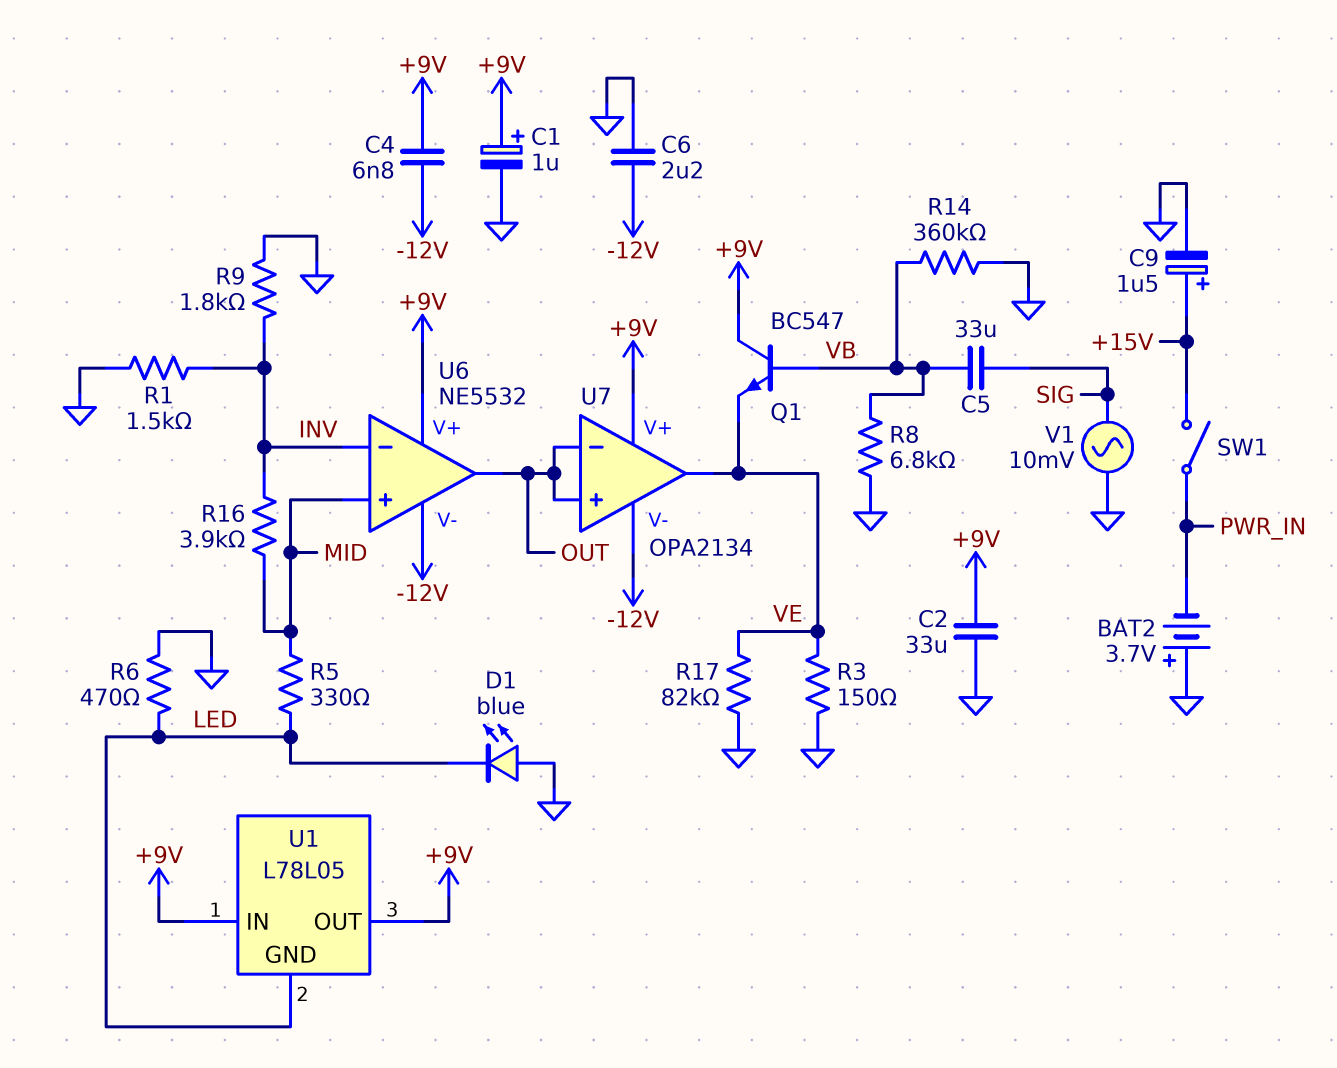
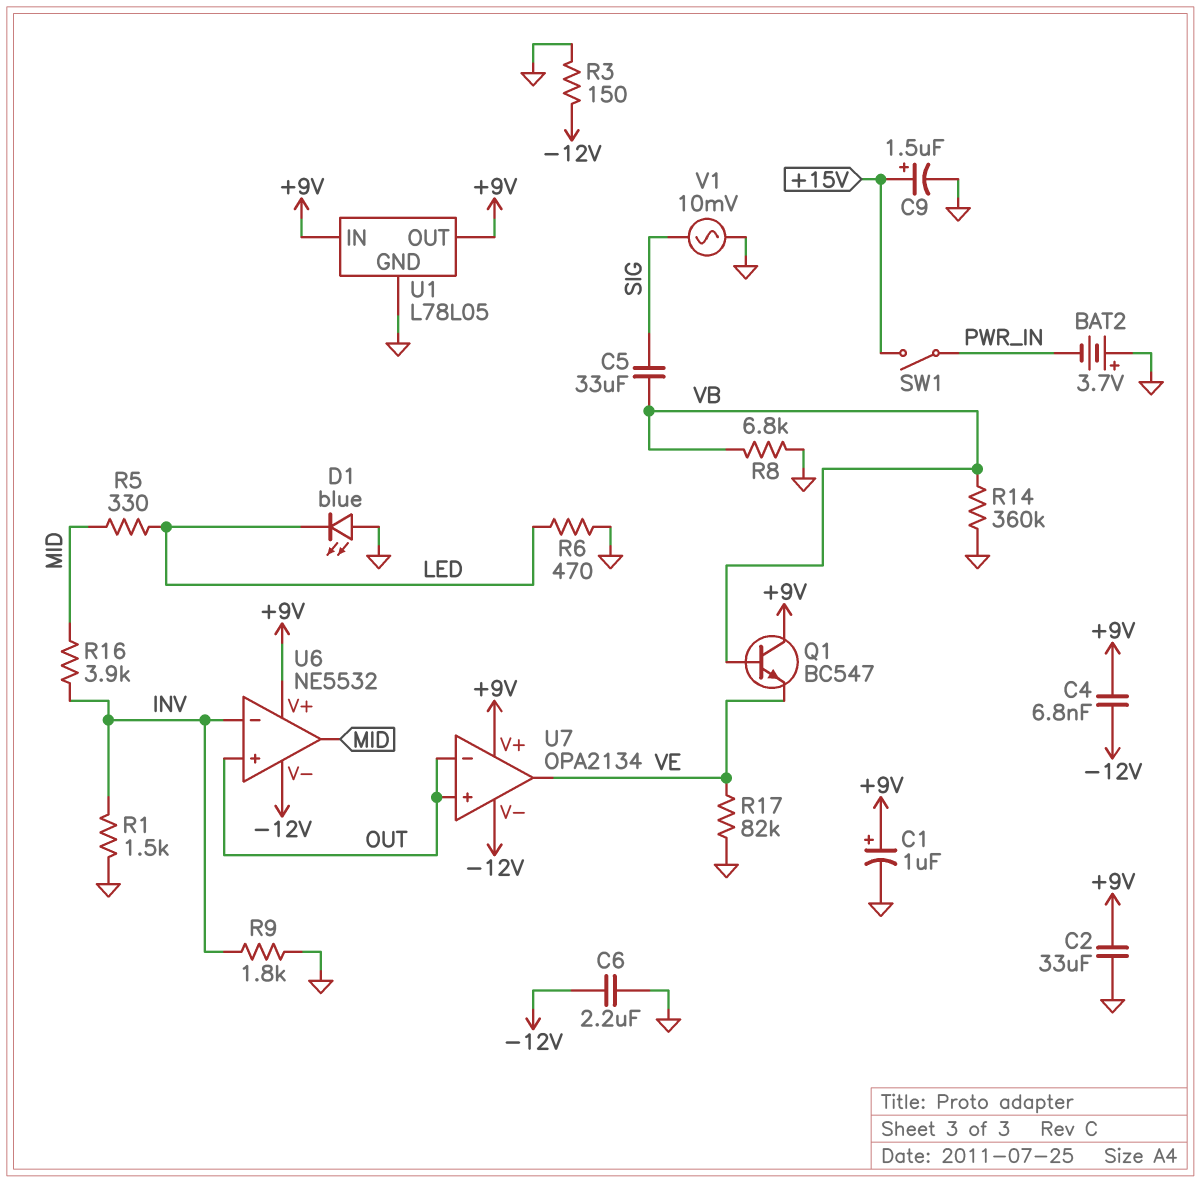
R3: 150 (GND, VE) -> 150 (-12V, GND)
U1 pin GND: LED -> GND
U6 pin in+: MID -> OUT
U6 pin out: OUT -> MID

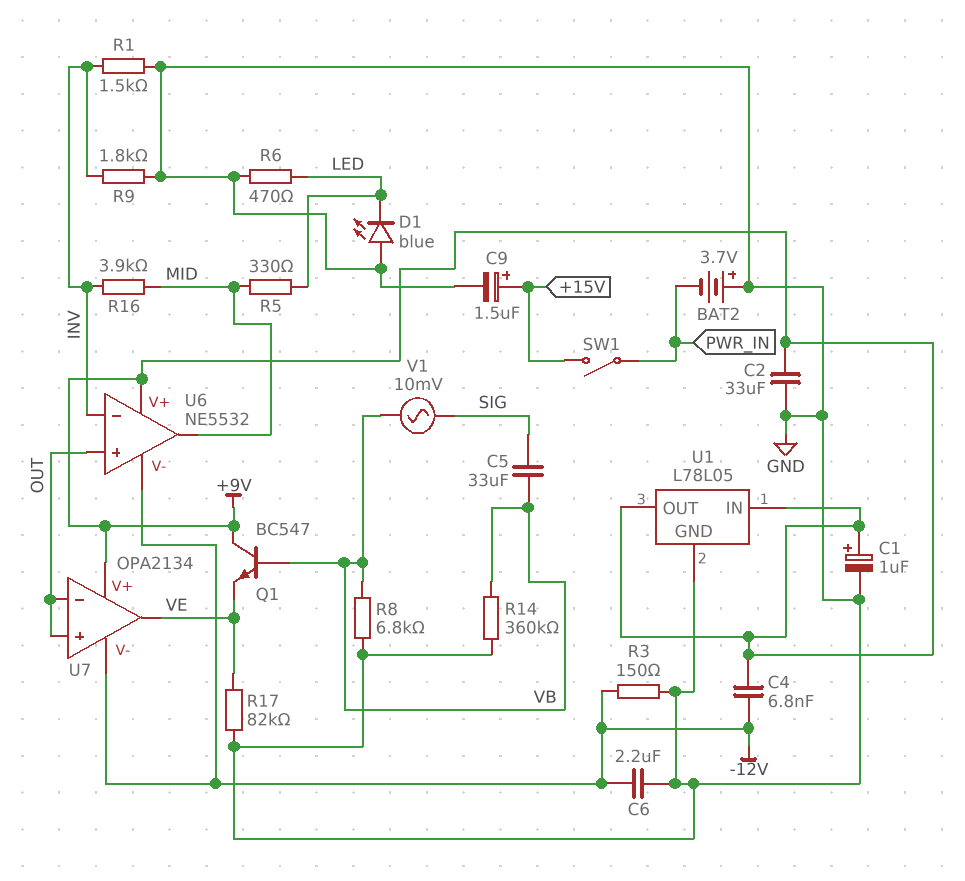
V1: AC 10mV (GND, SIG) -> AC 10mV (SIG, VB)

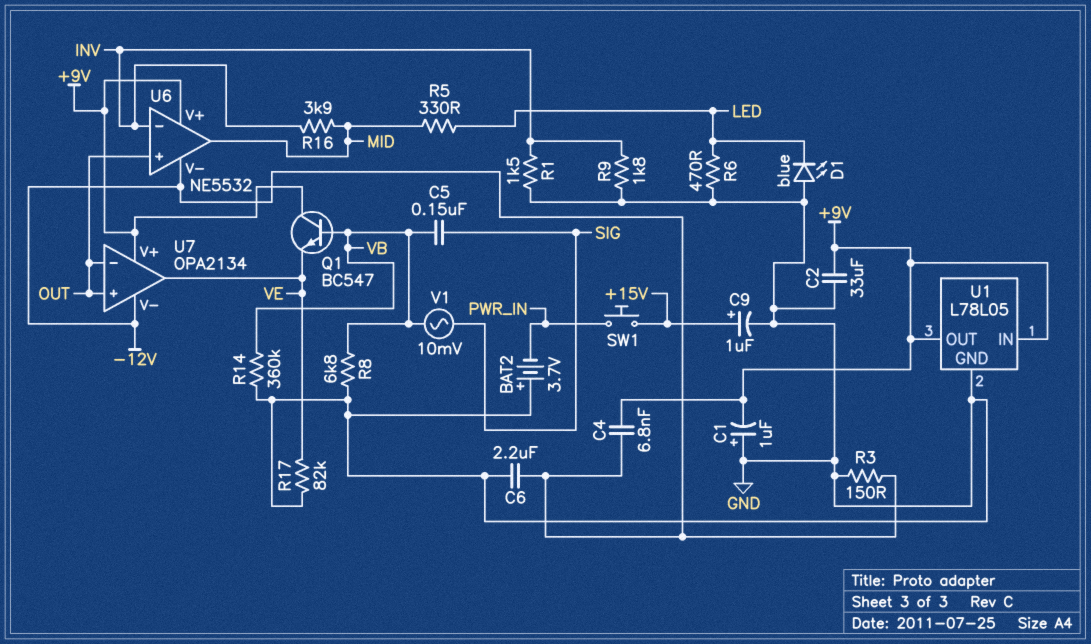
C1: 1uF (plus +9V, minus GND) -> 1uF (plus GND, minus +9V)
C5: 33uF (SIG, VB) -> 150nF (SIG, VB)
C9: 1.5uF (plus +15V, minus GND) -> 1uF (plus +15V, minus GND)
SW1: switch (+15V, PWR_IN) -> button (+15V, PWR_IN)

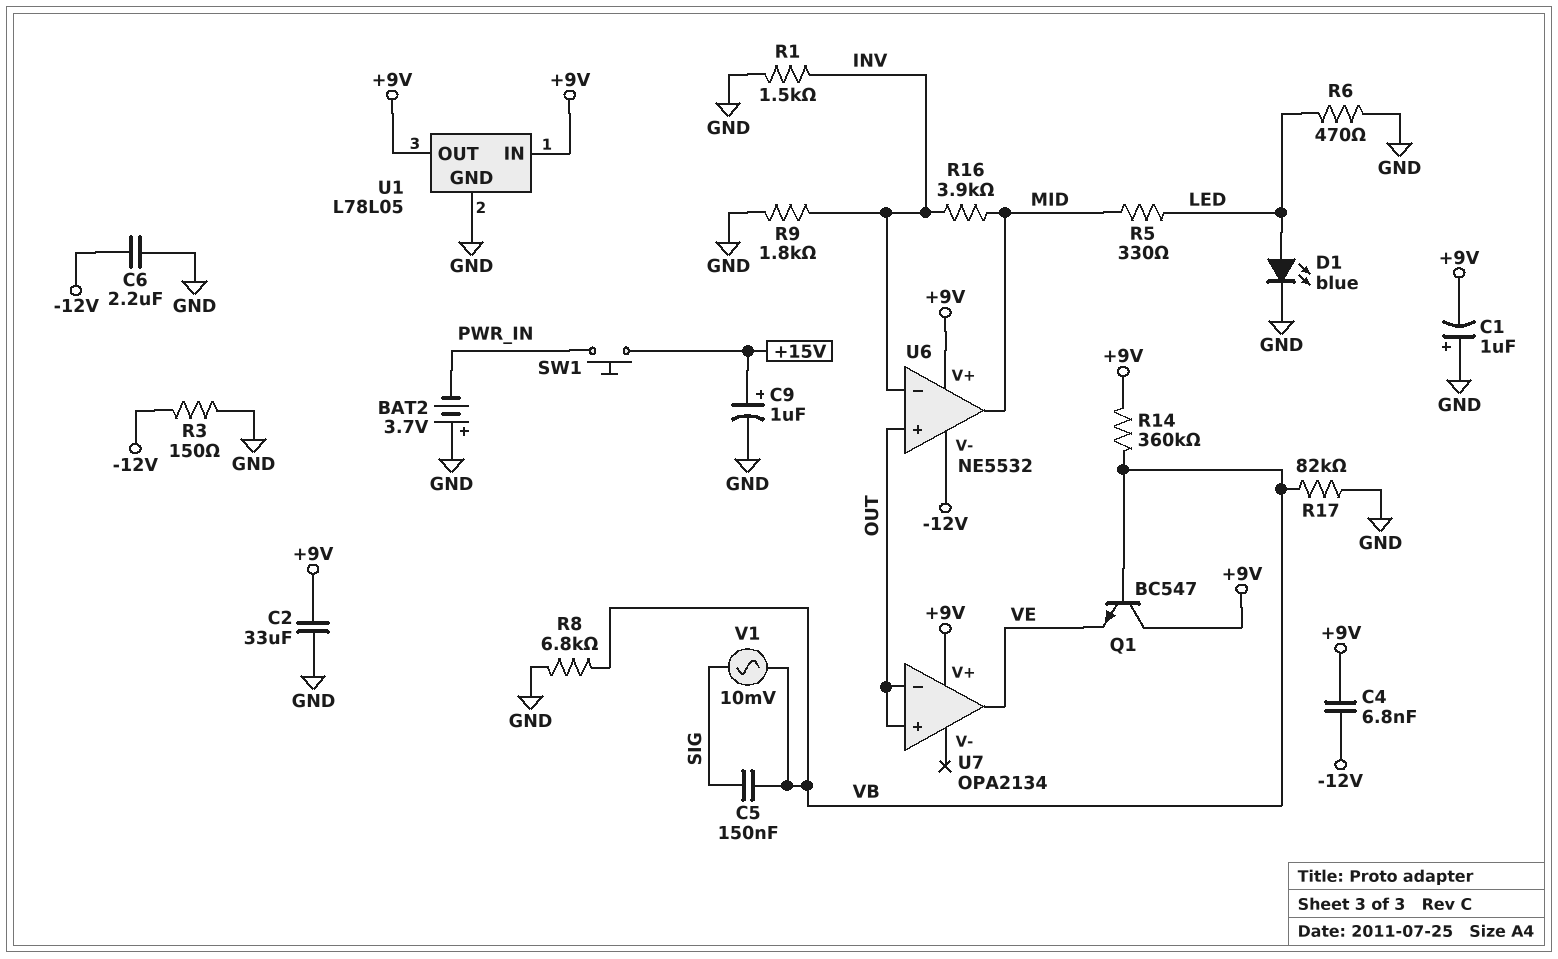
D1: LED blue (A GND, K LED) -> LED blue (A LED, K GND)
R14: 360k (GND, VB) -> 360k (+9V, VB)
R17: 82k (GND, VE) -> 82k (GND, VB)
U7 pin V-: -12V -> none

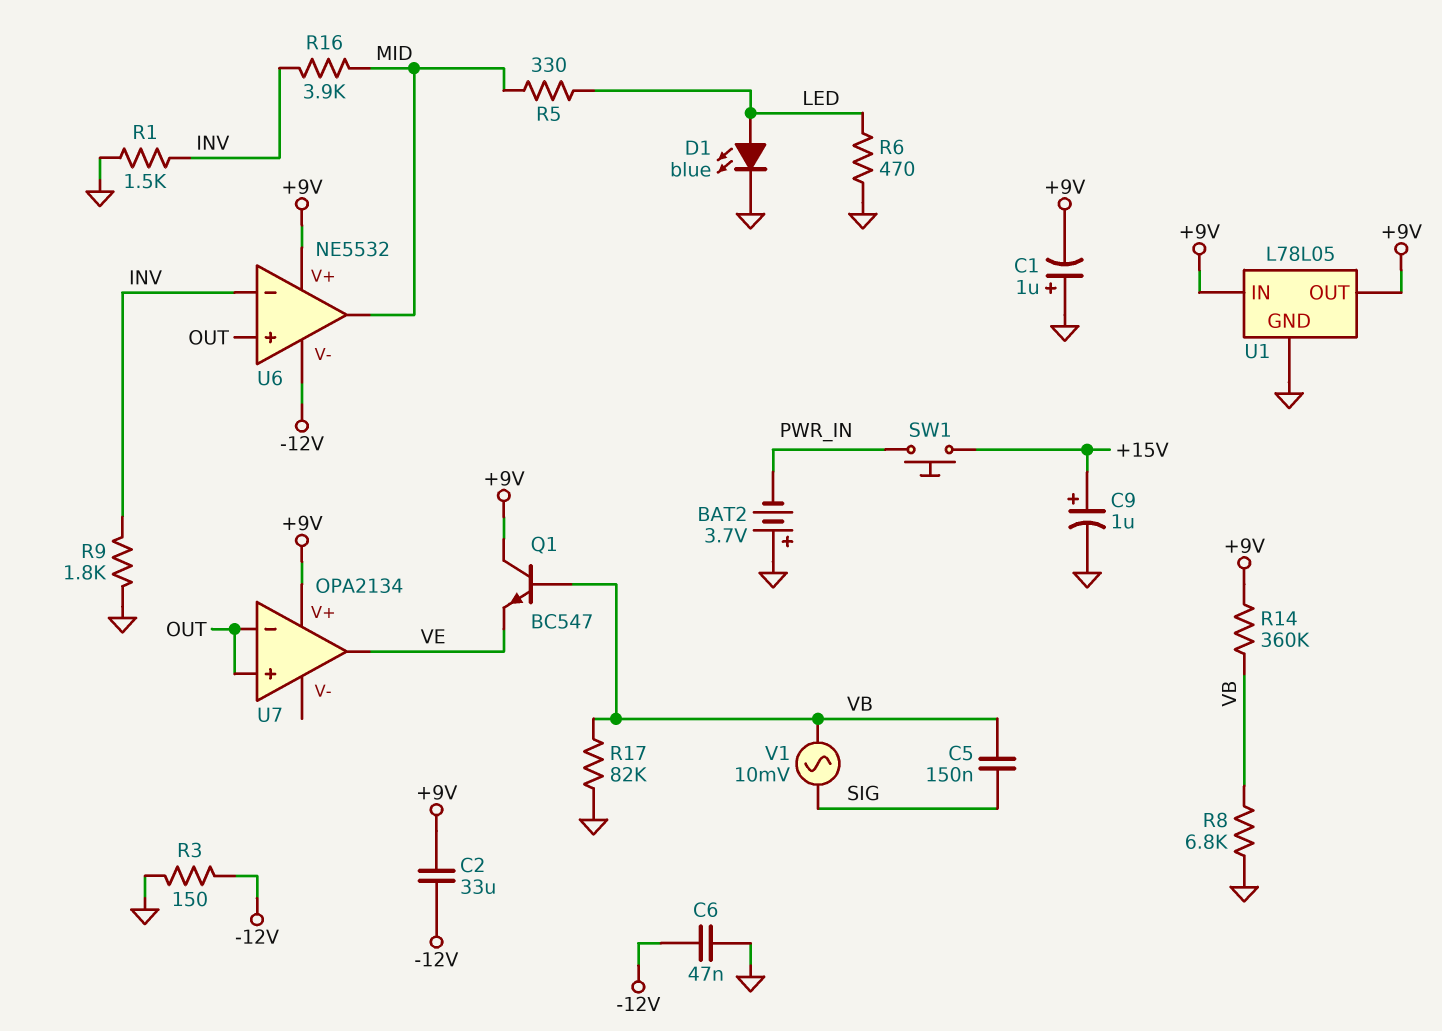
C2: 33uF (+9V, GND) -> 33uF (+9V, -12V)
C4: 6.8nF (+9V, -12V) -> none
C6: 2.2uF (-12V, GND) -> 47nF (-12V, GND)

